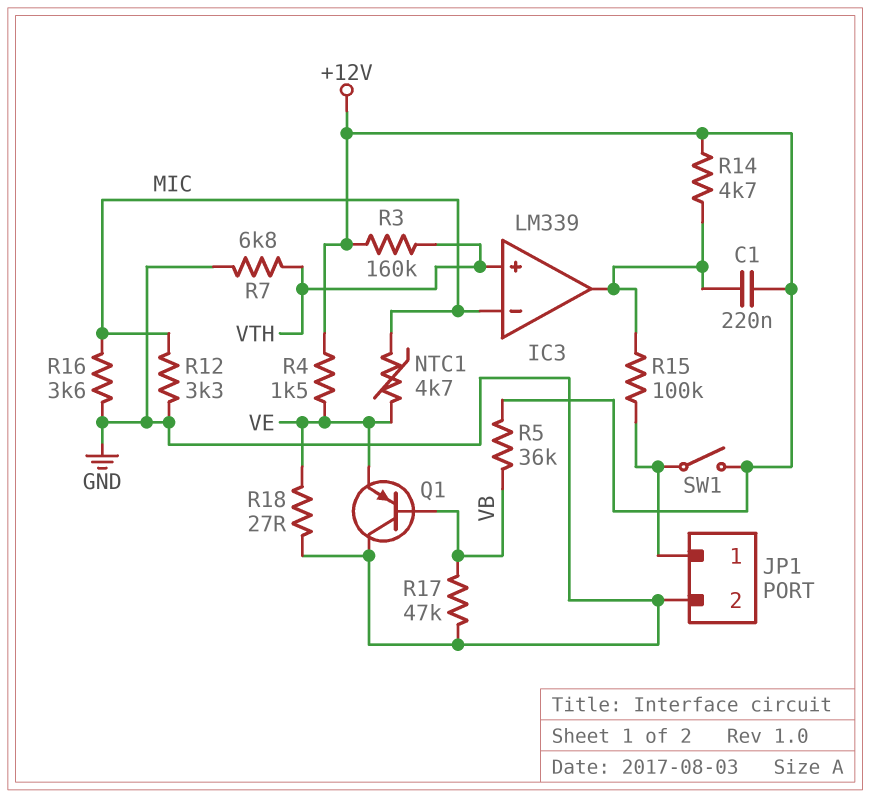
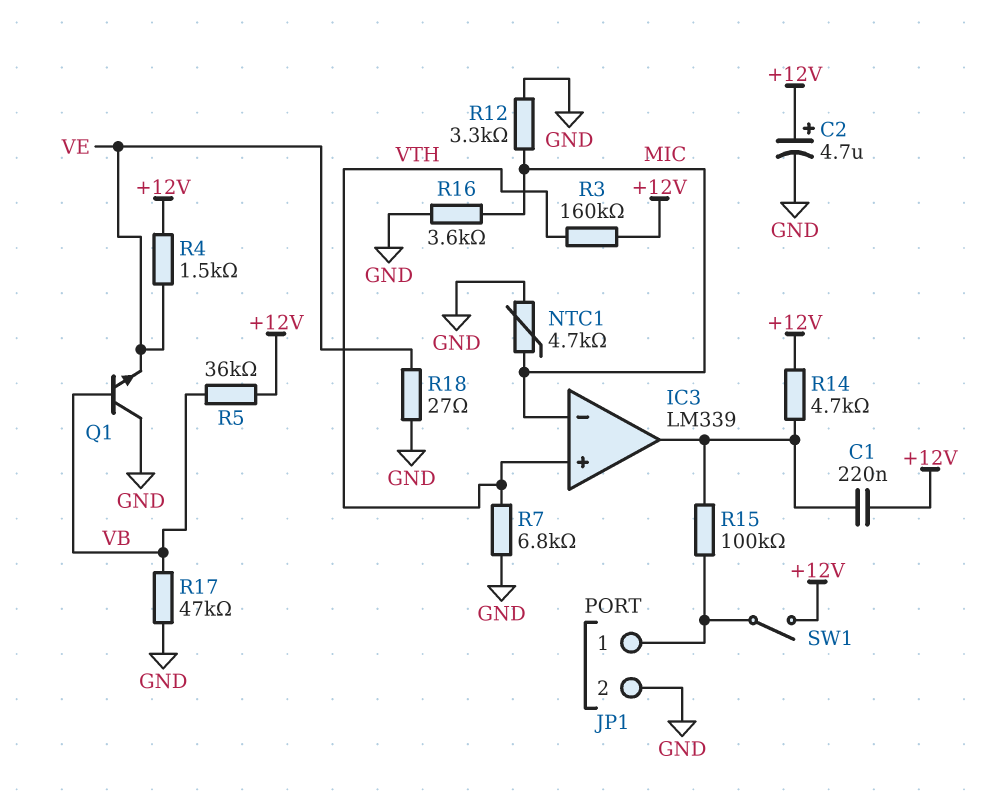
C2: none -> 4.7uF (plus +12V, minus GND)
NTC1: 4.7k (MIC, VE) -> 4.7k (GND, MIC)
Q1: PNP (B VB, C GND, E VE) -> NPN (B VB, C GND, E VE)

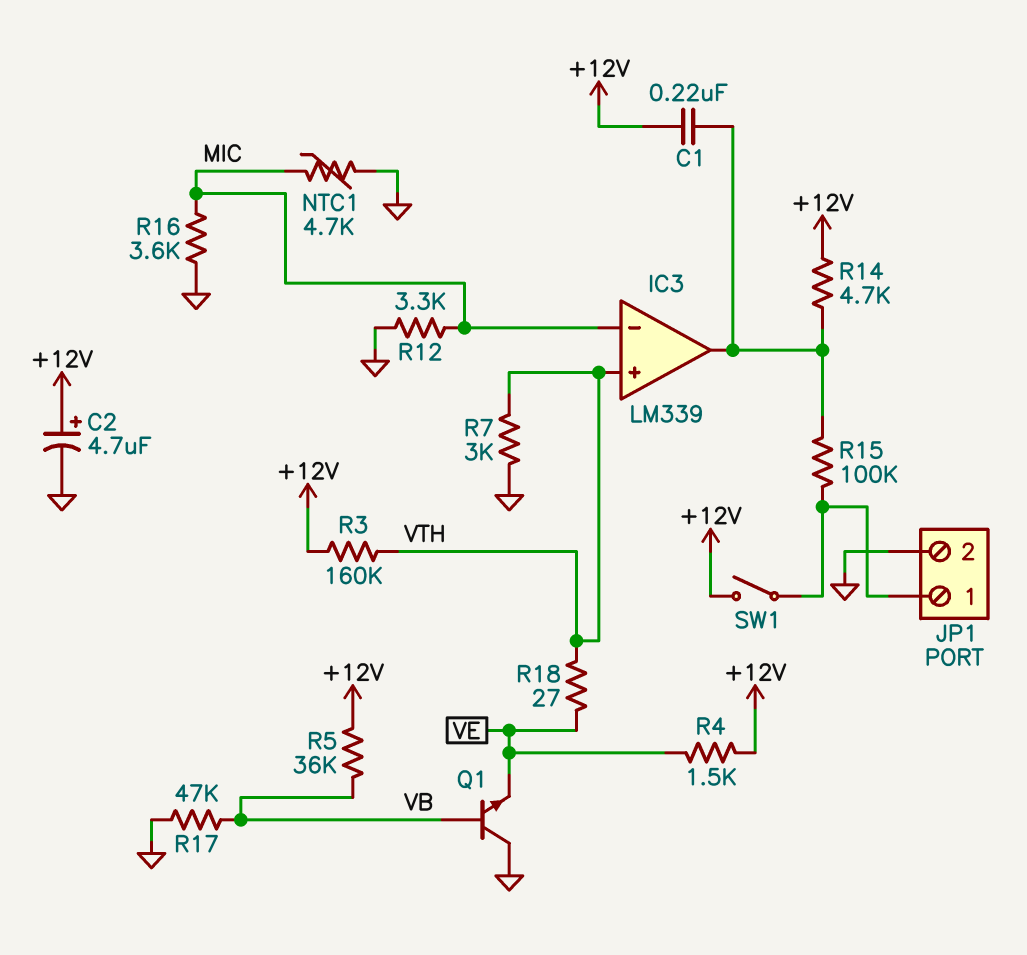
R7: 6.8k (GND, VTH) -> 3k (GND, VTH)
R18: 27 (GND, VE) -> 27 (VE, VTH)

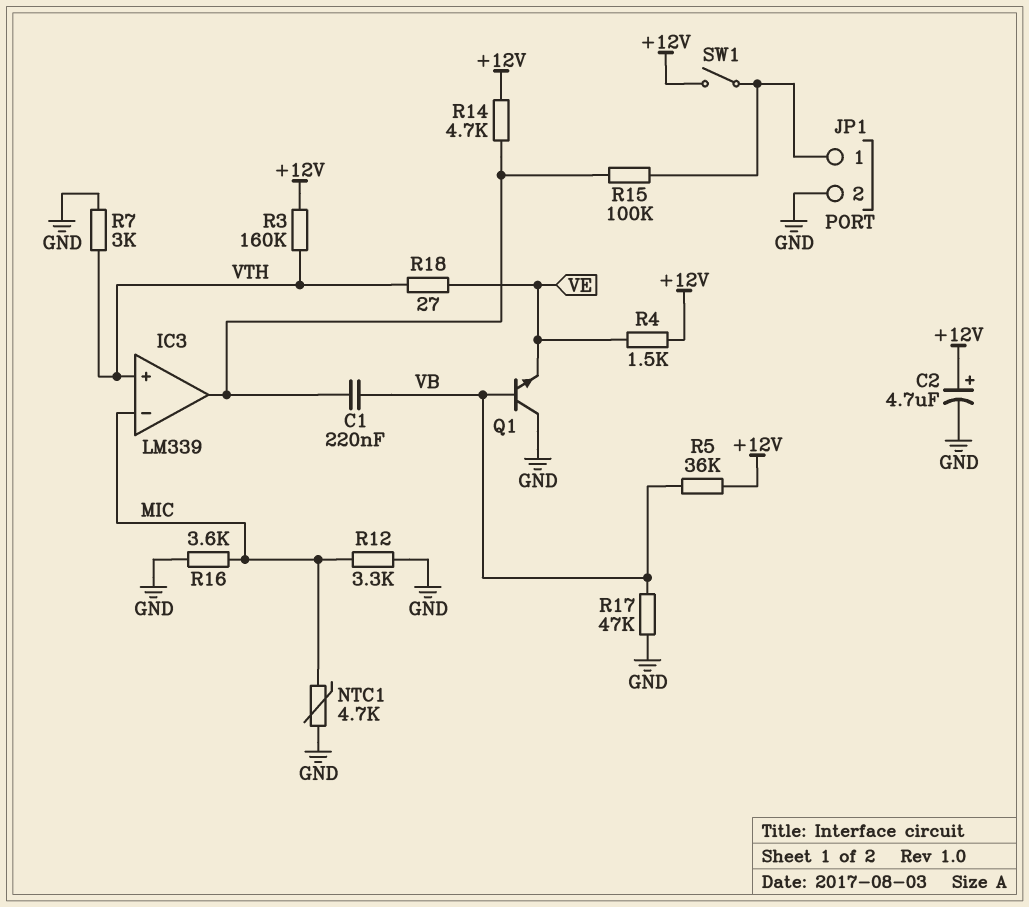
C1: 220nF (+12V, IC3/out) -> 220nF (IC3/out, VB)

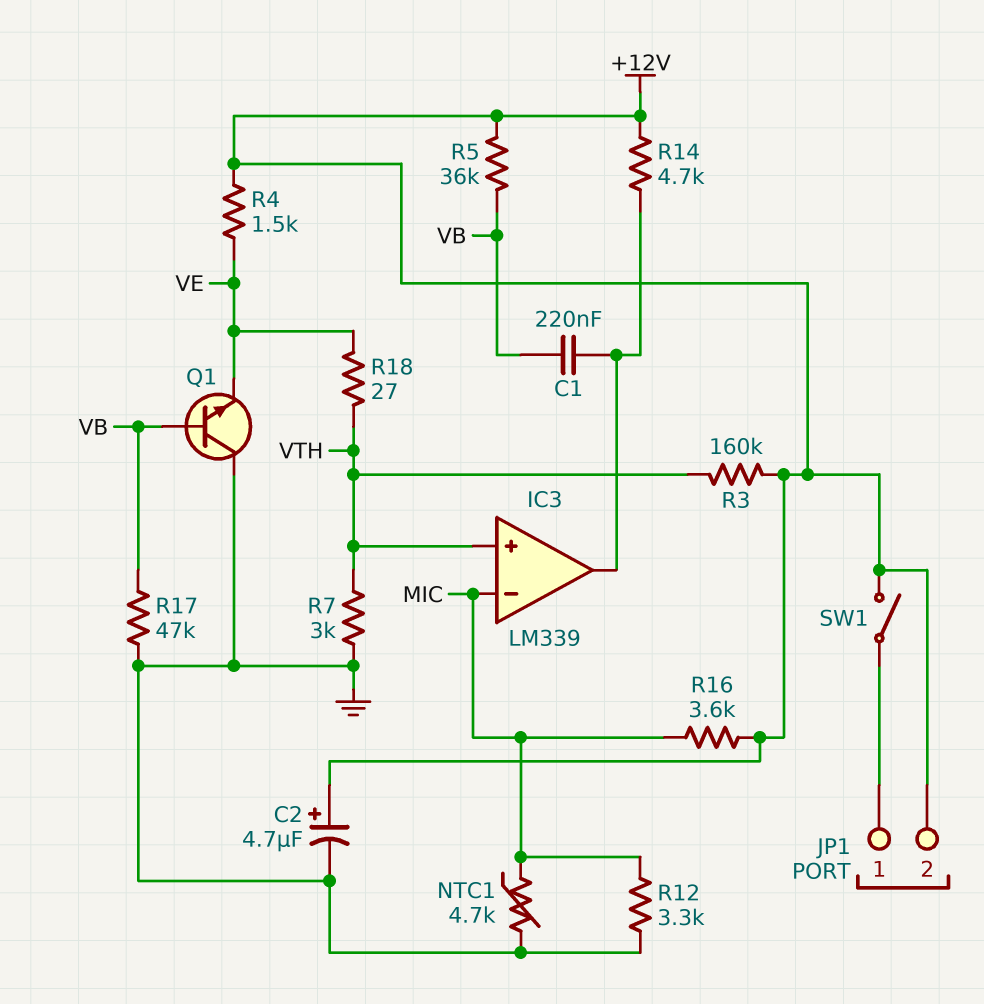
JP1 pin 2: GND -> +12V
R15: 100k (IC3/out, JP1/1) -> none
R16: 3.6k (GND, MIC) -> 3.6k (+12V, MIC)

